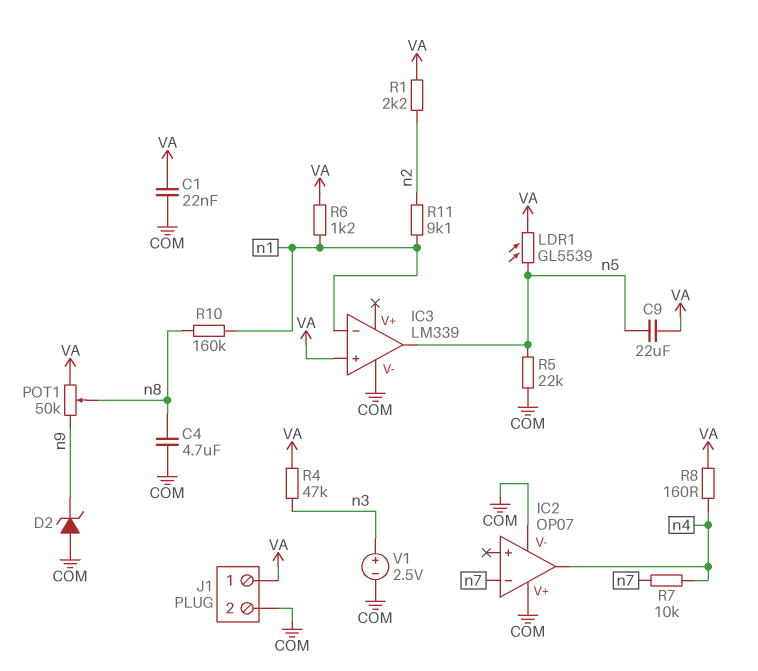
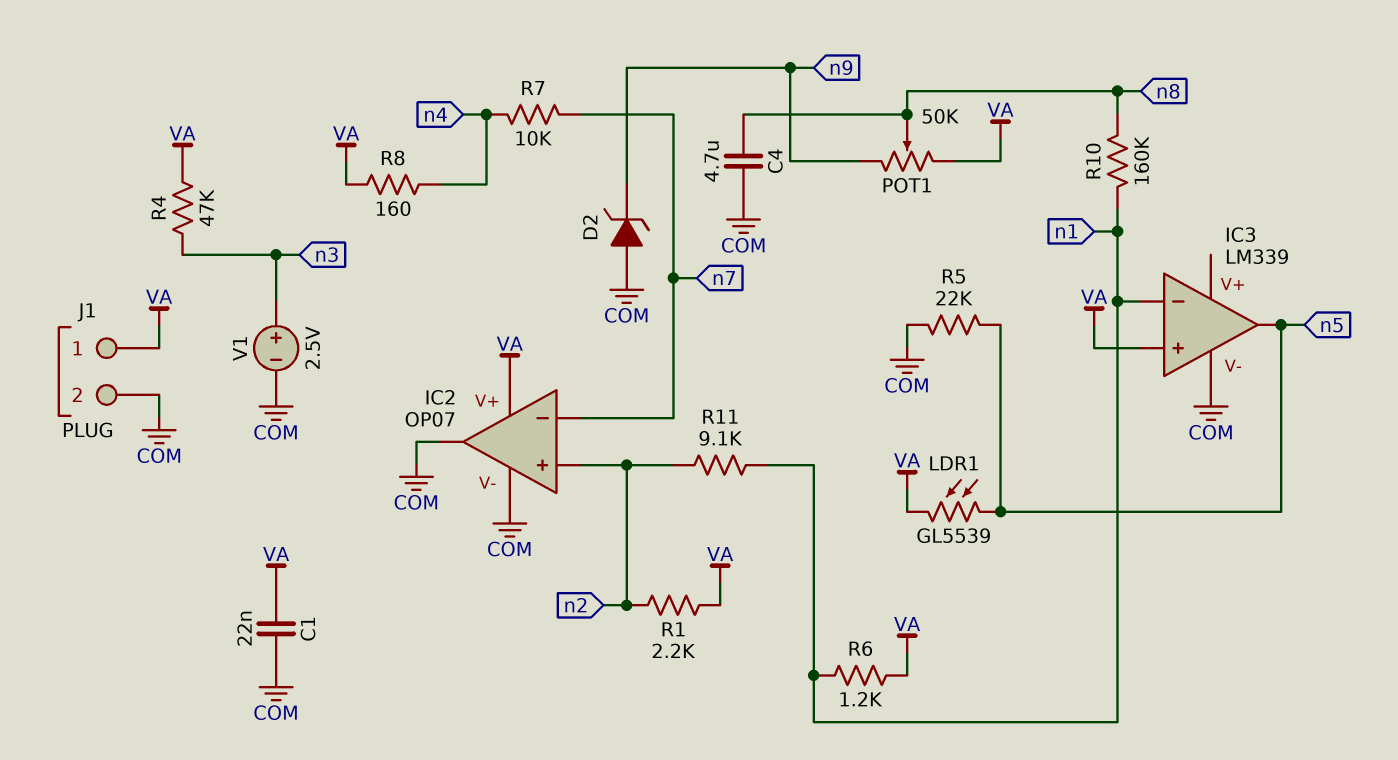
C9: 22uF (VA, n5) -> none
IC2 pin V+: COM -> VA
IC2 pin in+: none -> n2
IC2 pin out: n4 -> COM

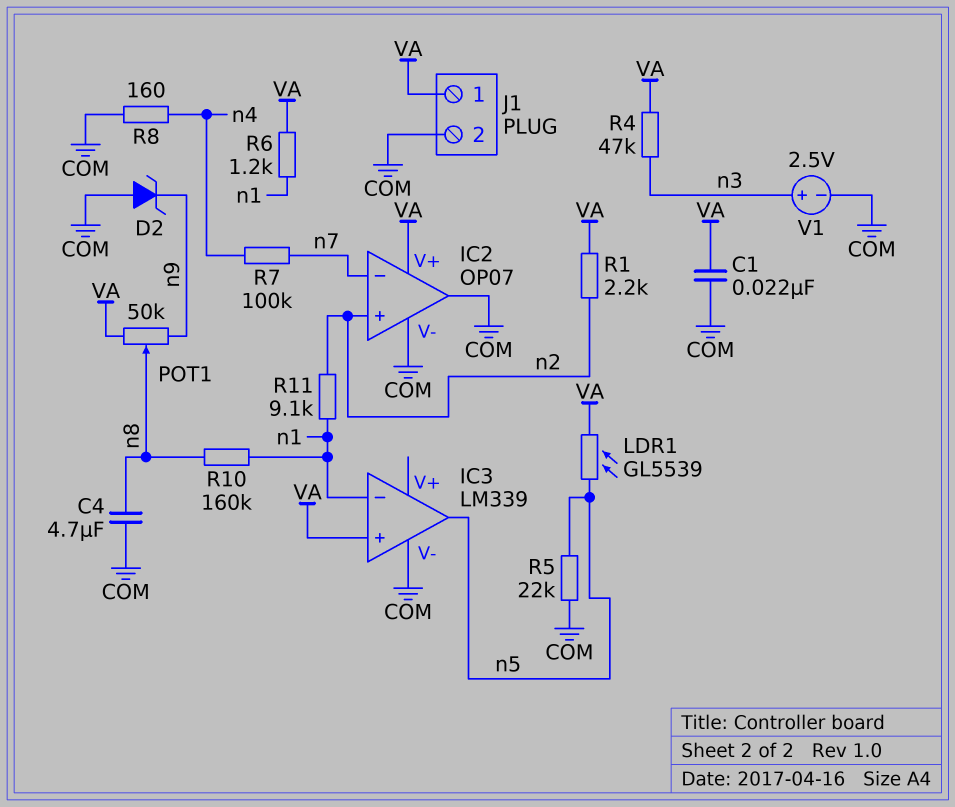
R7: 10k (n4, n7) -> 100k (n4, n7)
R8: 160 (VA, n4) -> 160 (COM, n4)

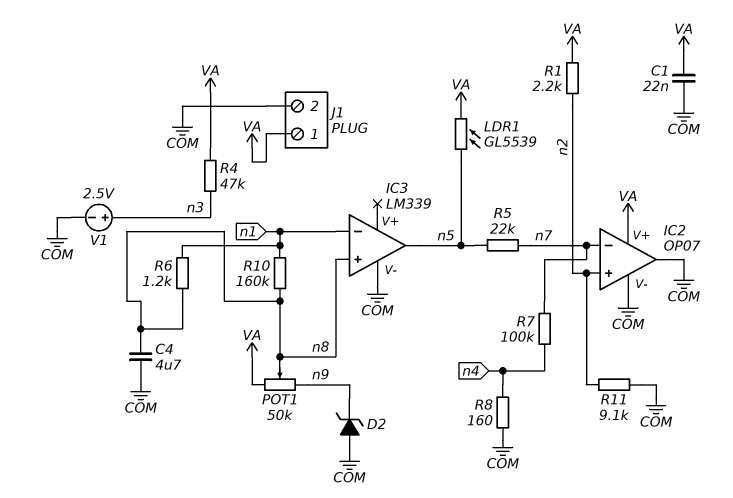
IC3 pin in+: VA -> n8
R5: 22k (COM, n5) -> 22k (n5, n7)
R6: 1.2k (VA, n1) -> 1.2k (n1, n8)
R11: 9.1k (n1, n2) -> 9.1k (COM, n2)

